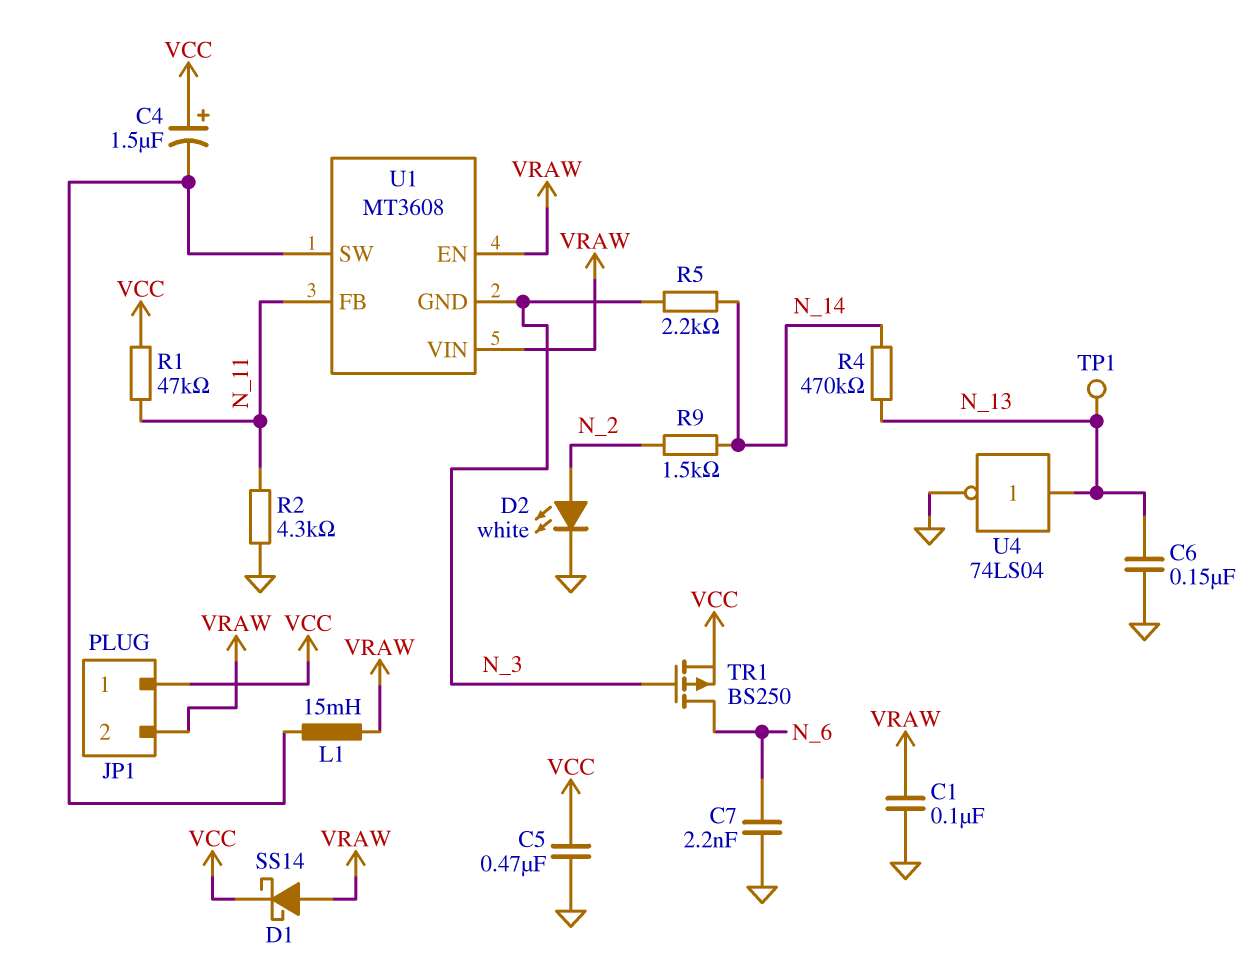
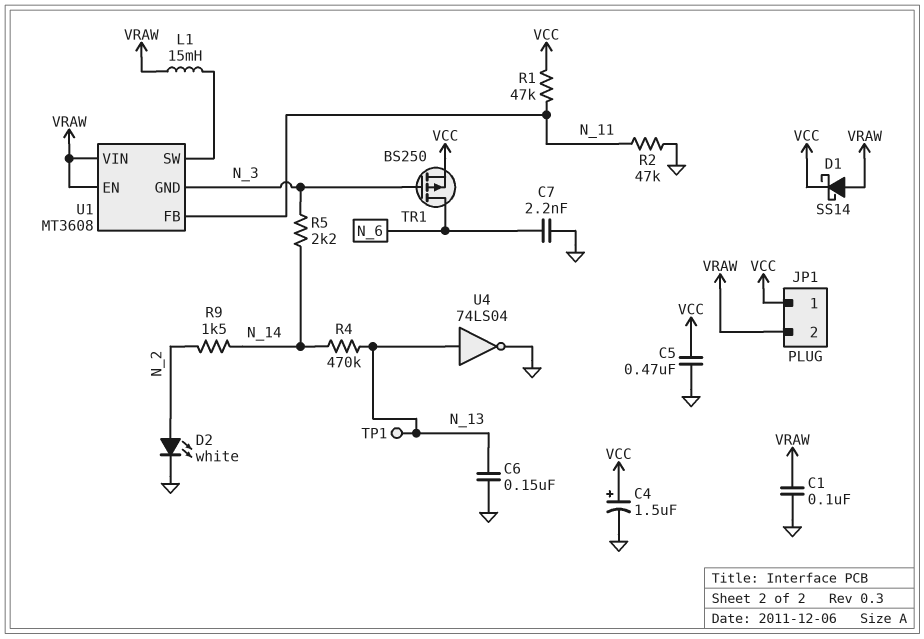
C4: 1.5uF (plus VCC, minus U1/SW) -> 1.5uF (plus VCC, minus GND)
R2: 4.3k (GND, N_11) -> 47k (GND, N_11)

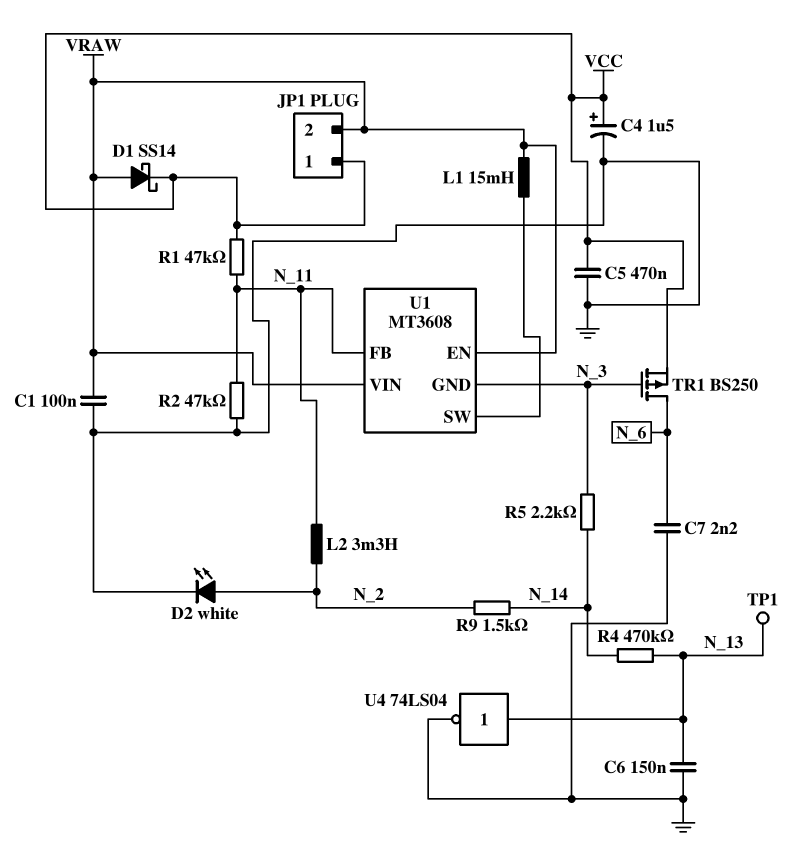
L2: none -> 3.3mH (N_2, N_11)

